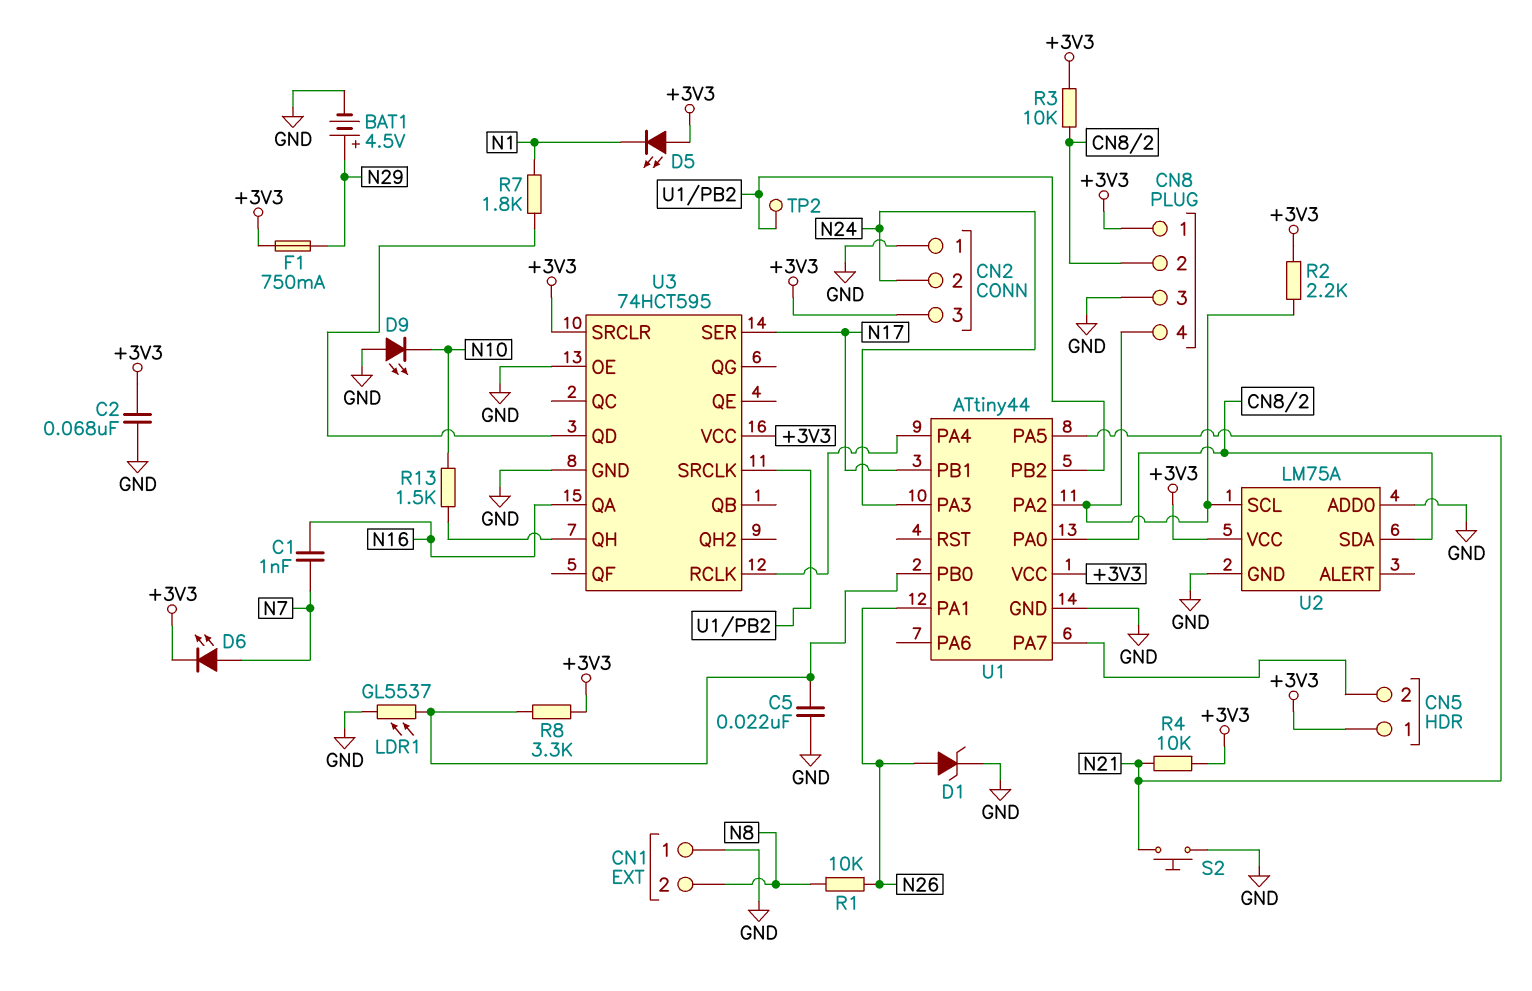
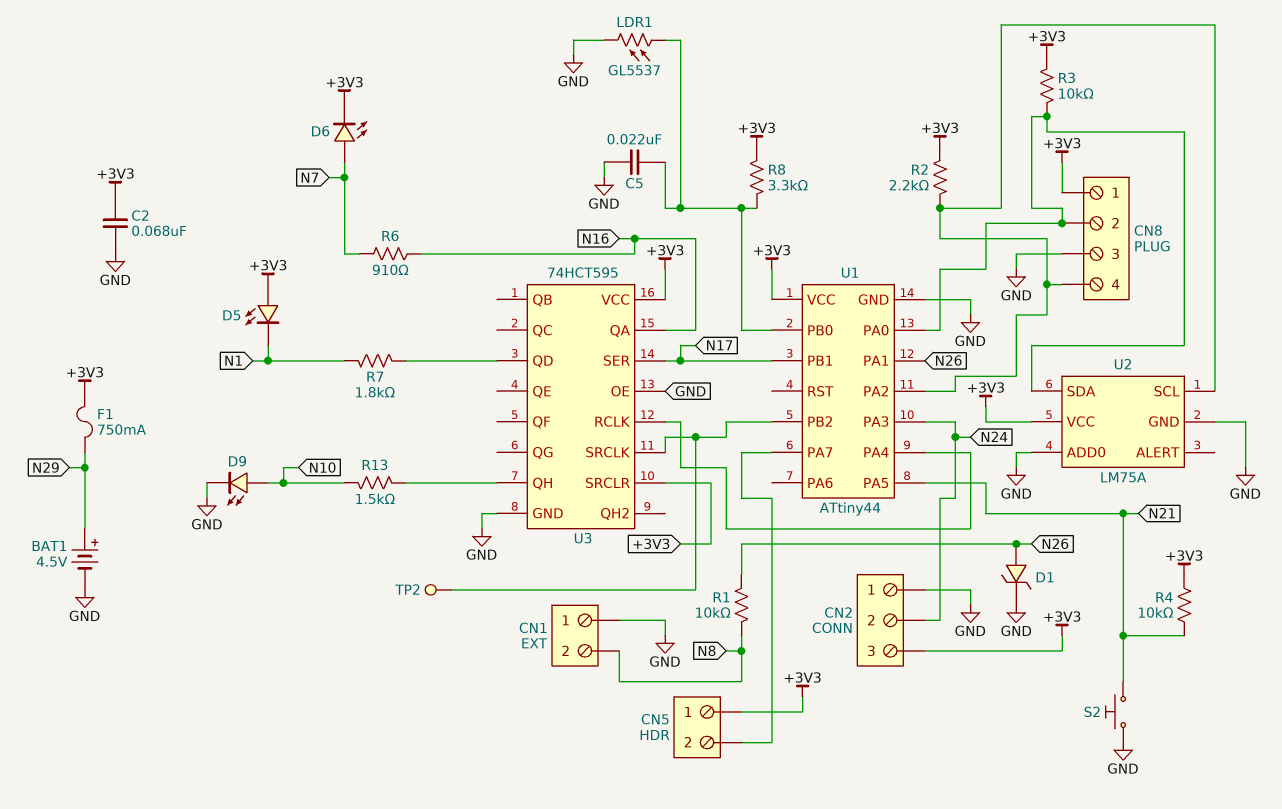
C1: 1nF (N7, N16) -> none
D9: LED (A GND, K N10) -> LED (A N10, K GND)
R6: none -> 910 (N7, N16)

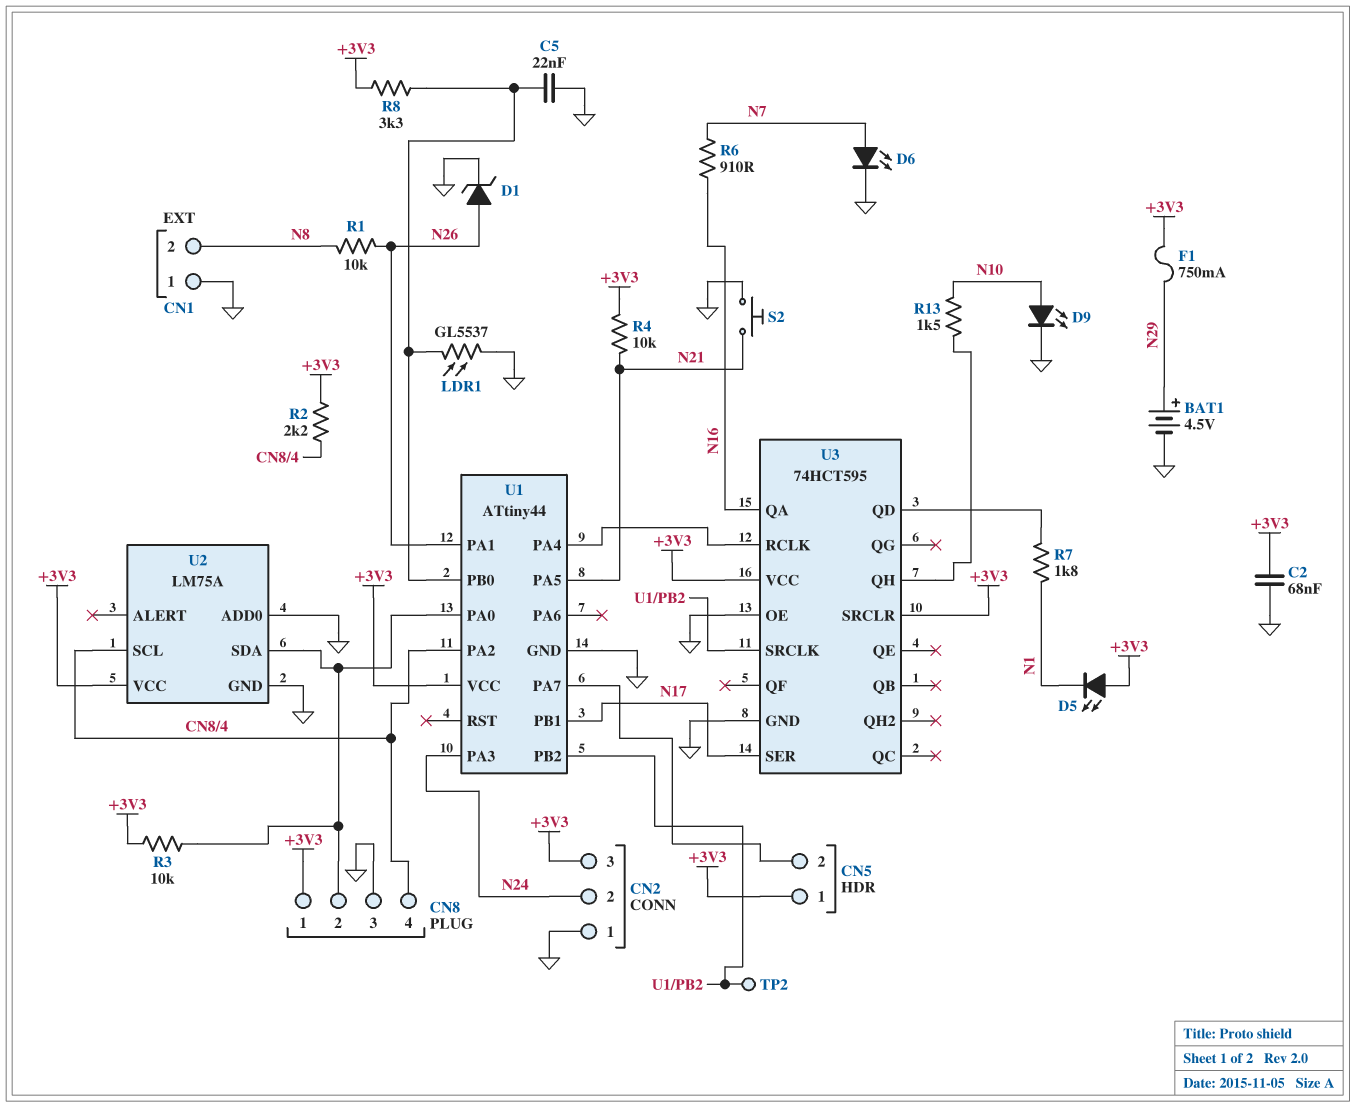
D6: LED (A N7, K +3V3) -> LED (A N7, K GND)

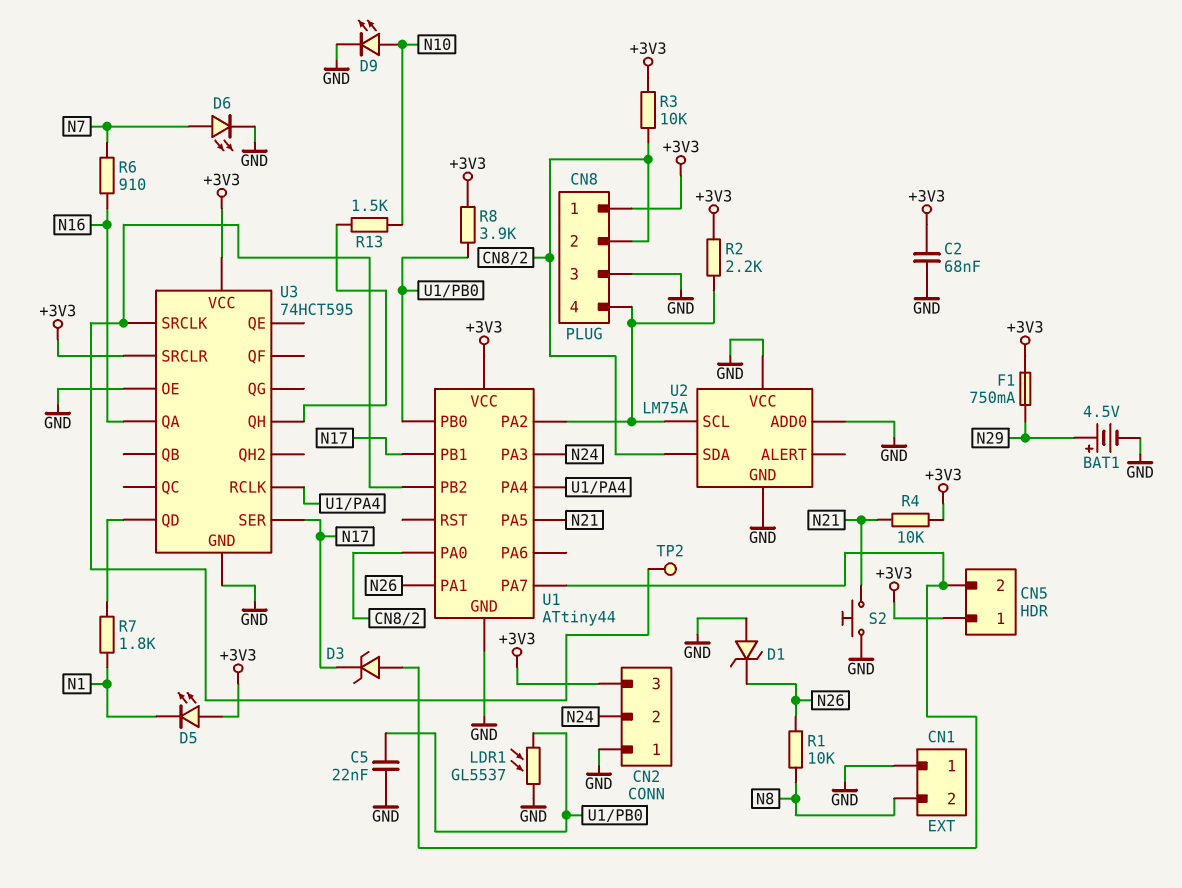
D1: zener (A N26, K GND) -> zener (A GND, K N26)
D3: none -> zener (A CN5/2, K N17)
R8: 3.3k (+3V3, U1/PB0) -> 3.9k (+3V3, U1/PB0)
U2 pin VCC: +3V3 -> GND

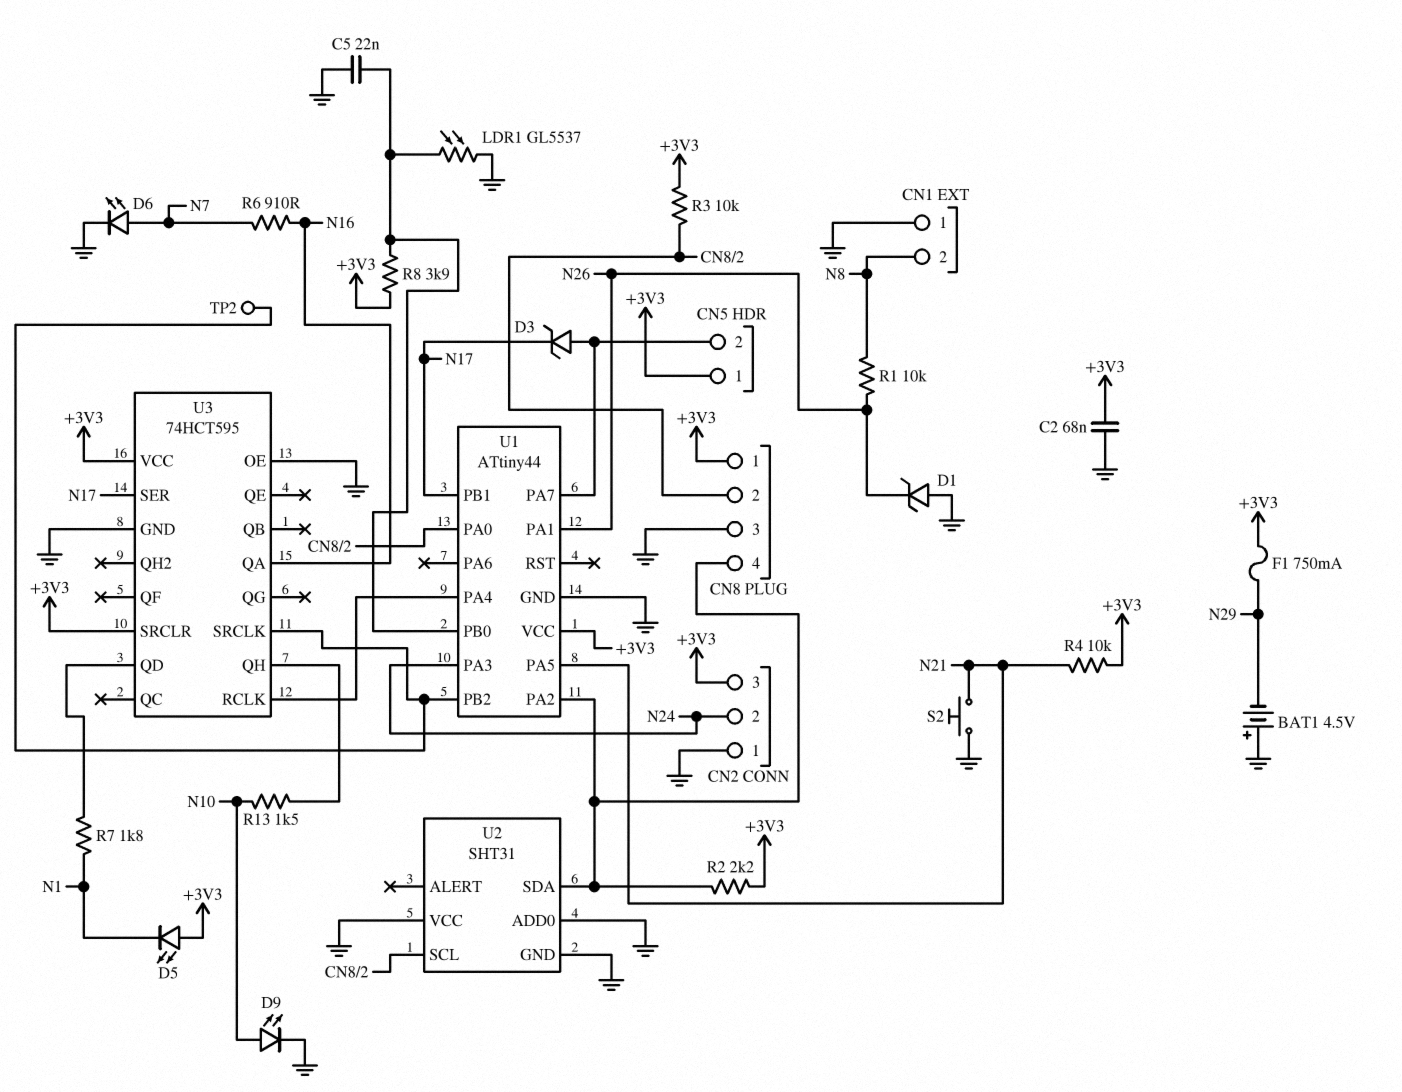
BAT1: 4.5V (plus N29, minus GND) -> 4.5V (plus GND, minus N29)
U2: LM75A -> SHT31
U2 pin SCL: CN8/4 -> CN8/2
U2 pin SDA: CN8/2 -> CN8/4

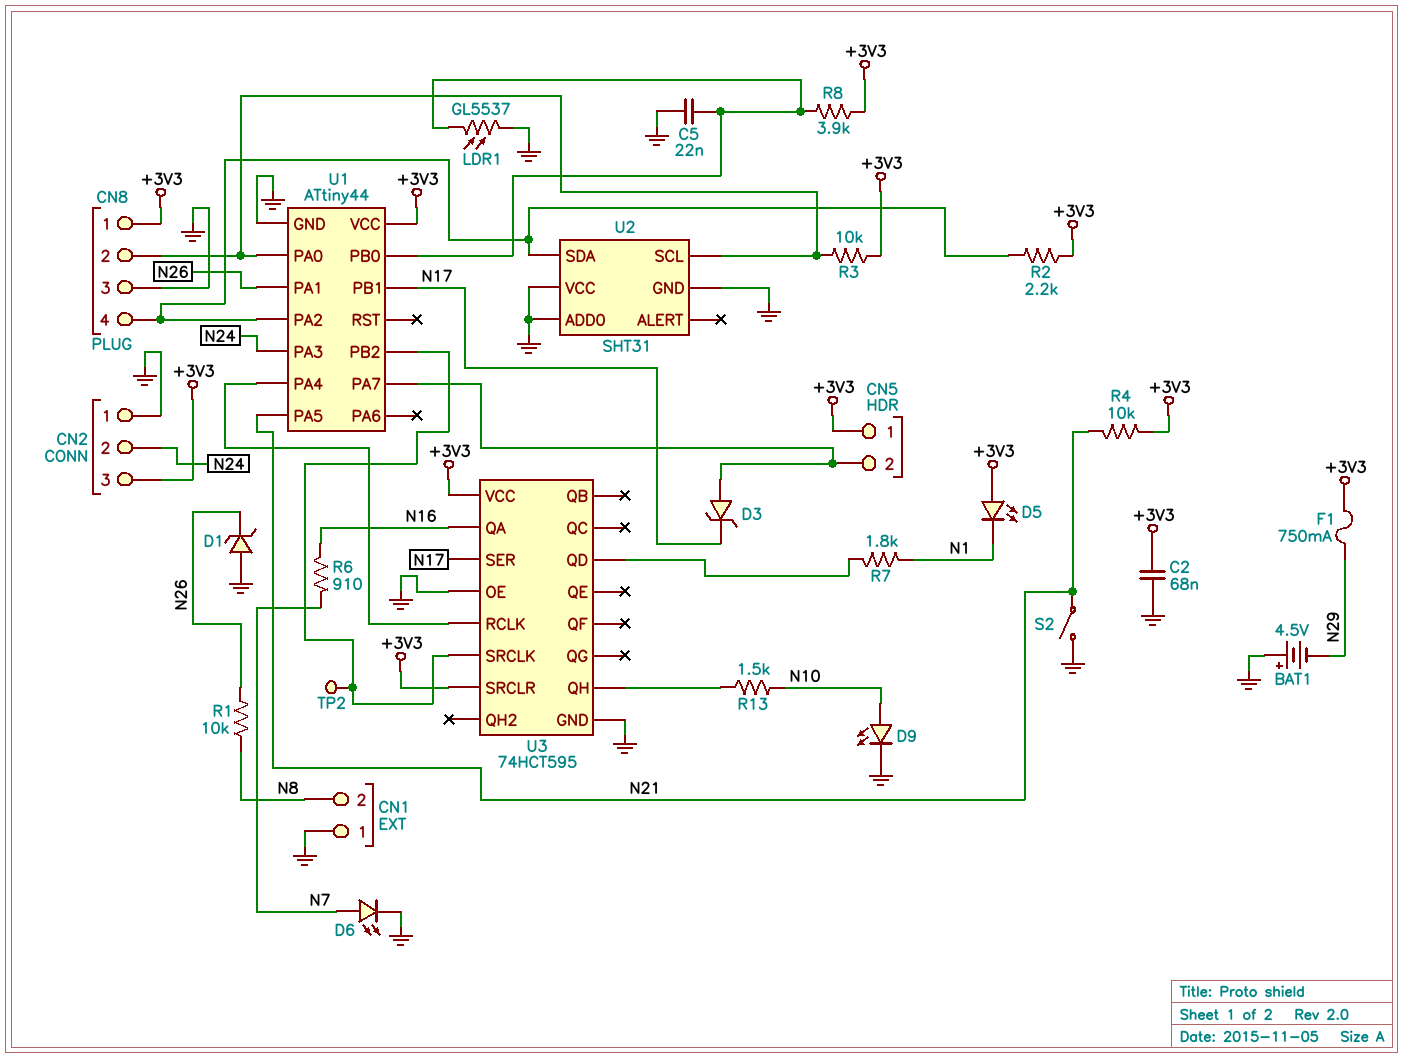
S2: button (GND, N21) -> switch (GND, N21)

